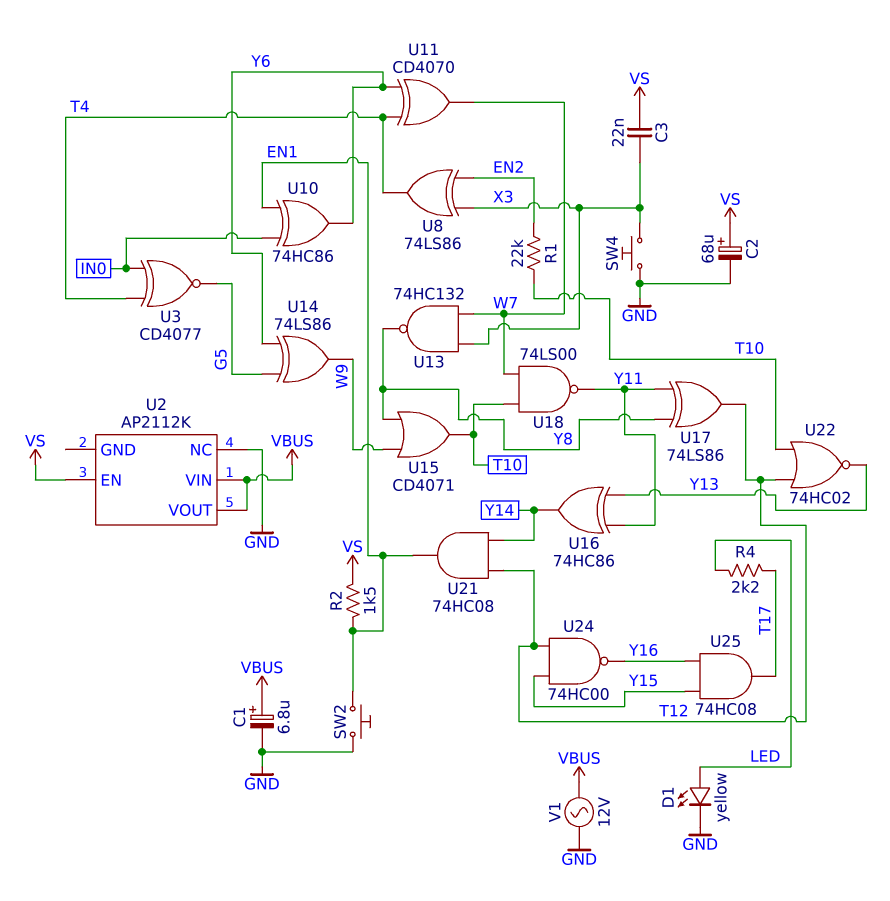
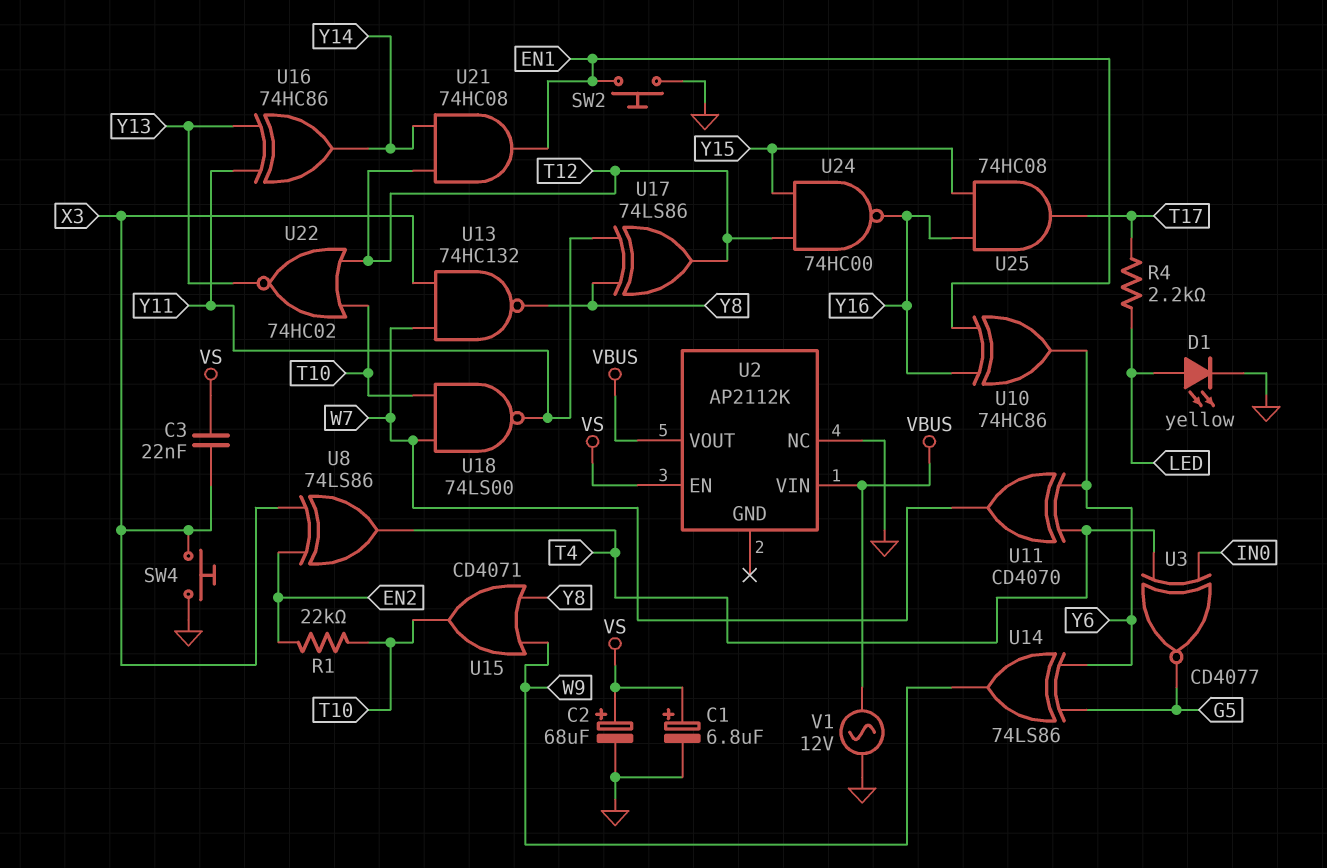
C1: 6.8uF (plus VBUS, minus GND) -> 6.8uF (plus VS, minus GND)
R2: 1.5k (EN1, VS) -> none
U10: XOR 74HC86 (in EN1, in IN0, out Y6) -> XOR 74HC86 (in EN1, in Y16, out Y6)

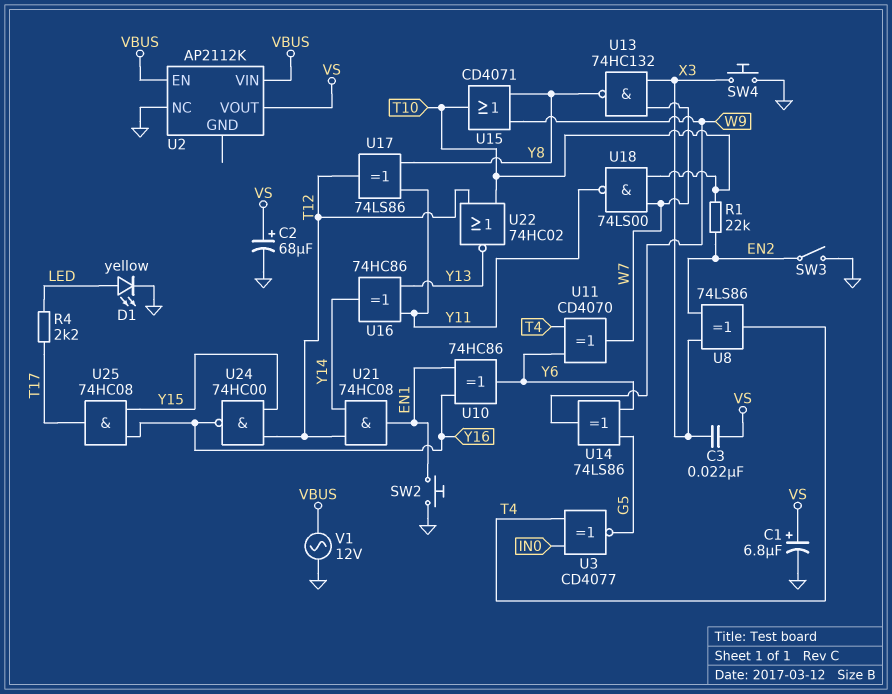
SW3: none -> switch (EN2, GND)
U2 pin EN: VS -> VBUS
U2 pin VOUT: VBUS -> VS

